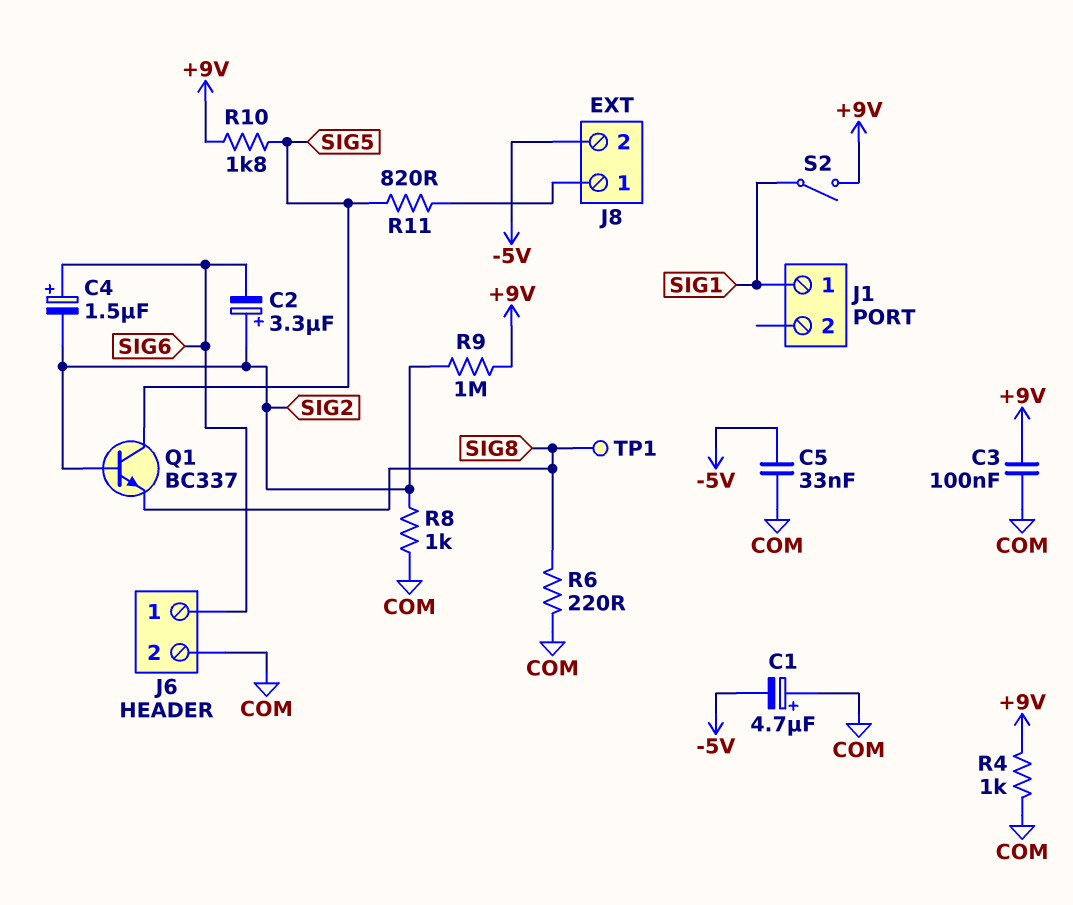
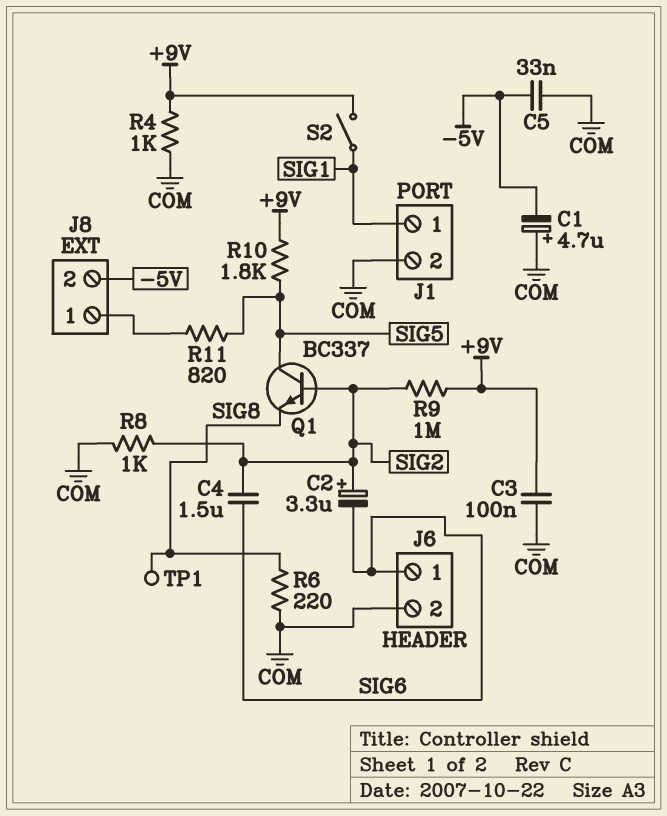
C4: 1.5uF (plus SIG6, minus SIG2) -> 1.5uF (SIG2, SIG6)
J1 pin 2: none -> COM

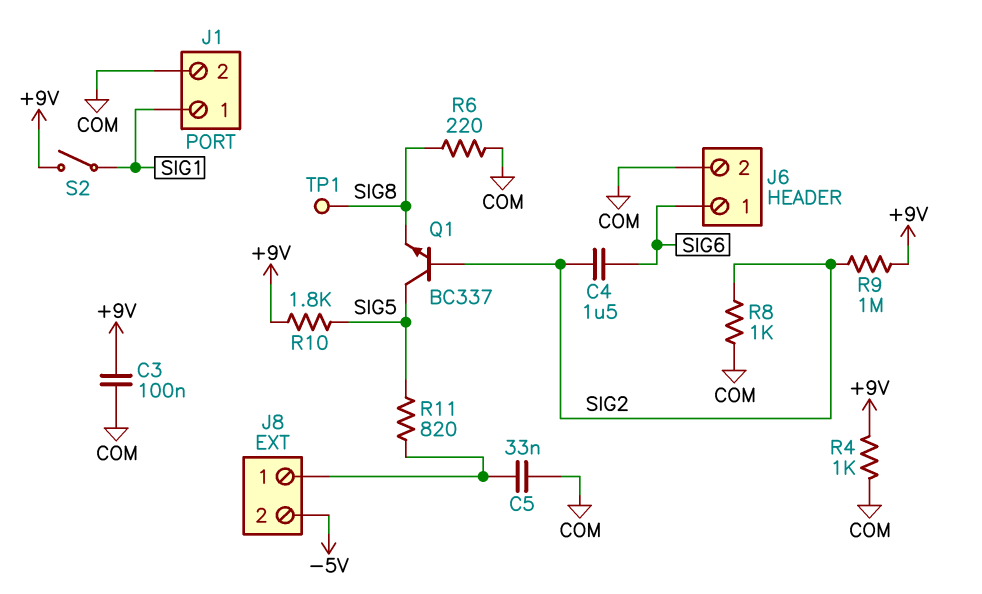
C1: 4.7uF (plus COM, minus -5V) -> none
C2: 3.3uF (plus SIG2, minus SIG6) -> none
C5: 33nF (-5V, COM) -> 33nF (COM, J8/1)

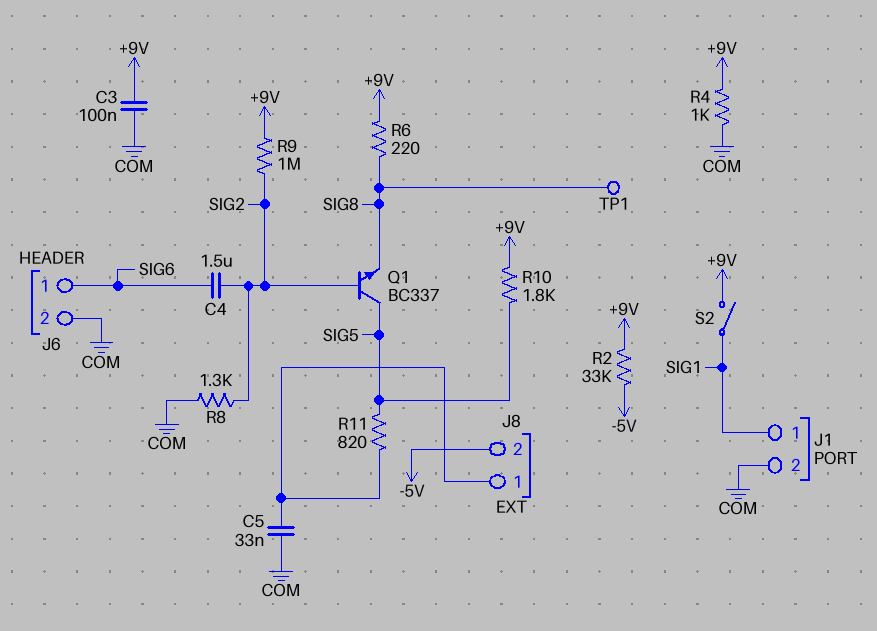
R2: none -> 33k (+9V, -5V)
R6: 220 (COM, SIG8) -> 220 (+9V, SIG8)
R8: 1k (COM, SIG2) -> 1.3k (COM, SIG2)

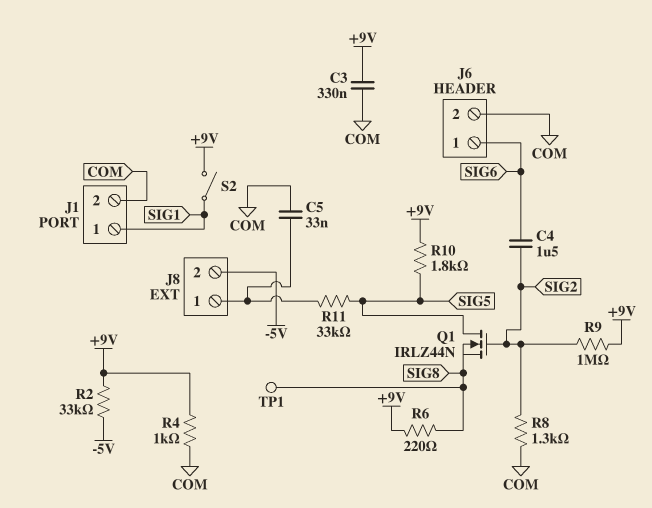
C3: 100nF (+9V, COM) -> 330nF (+9V, COM)
Q1: NPN BC337 (B SIG2, C SIG5, E SIG8) -> NMOS IRLZ44N (G SIG2, D SIG5, S SIG8)
R11: 820 (J8/1, SIG5) -> 33k (J8/1, SIG5)

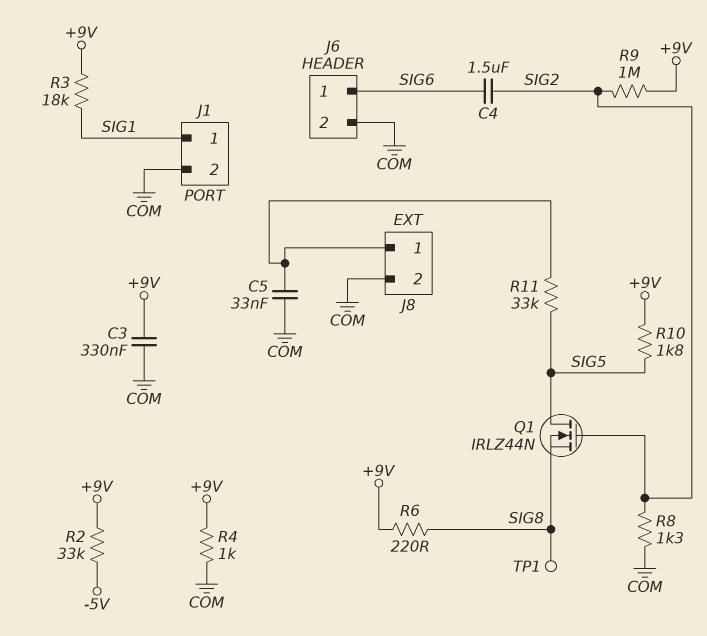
J8 pin 2: -5V -> COM
R3: none -> 18k (+9V, SIG1)
S2: switch (+9V, SIG1) -> none

